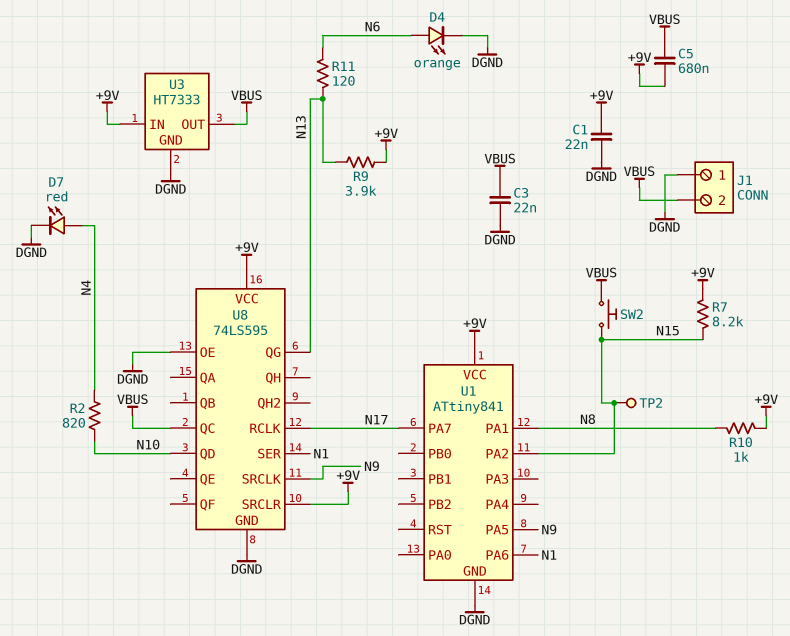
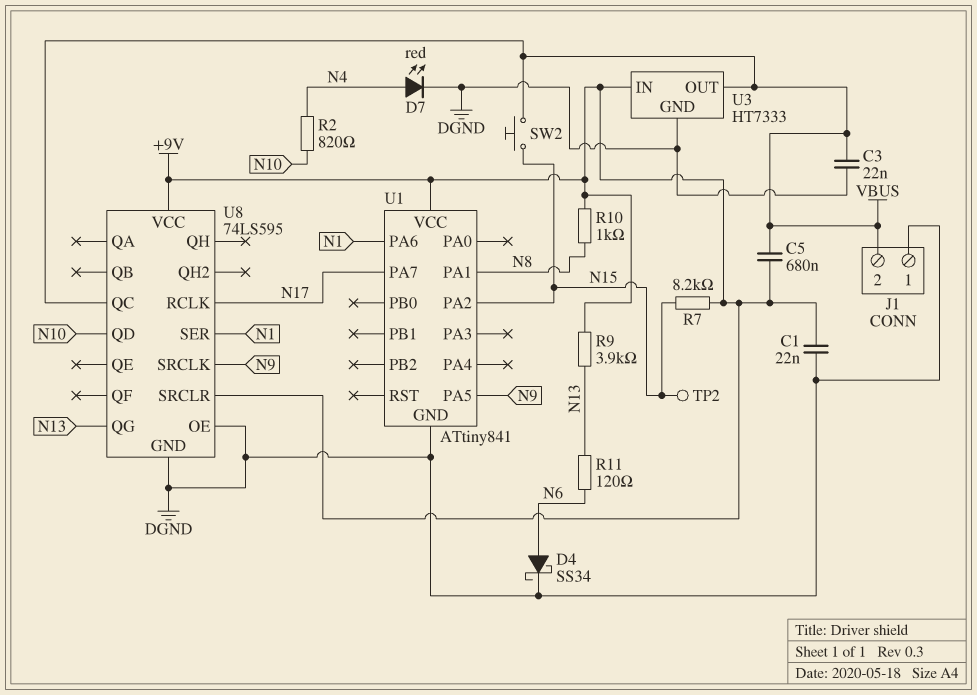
D4: LED orange (A N6, K DGND) -> schottky SS34 (A N6, K DGND)

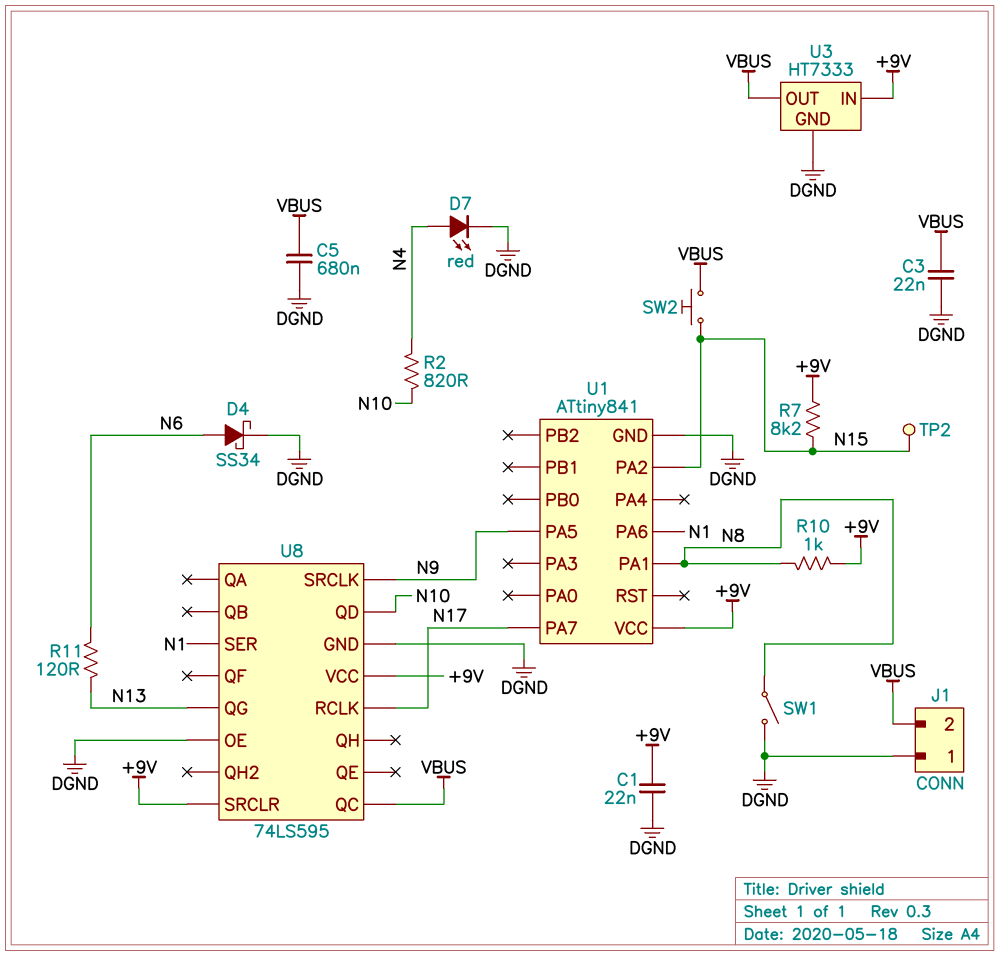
C5: 680nF (+9V, VBUS) -> 680nF (DGND, VBUS)
R9: 3.9k (+9V, N13) -> none
SW1: none -> switch (DGND, N8)

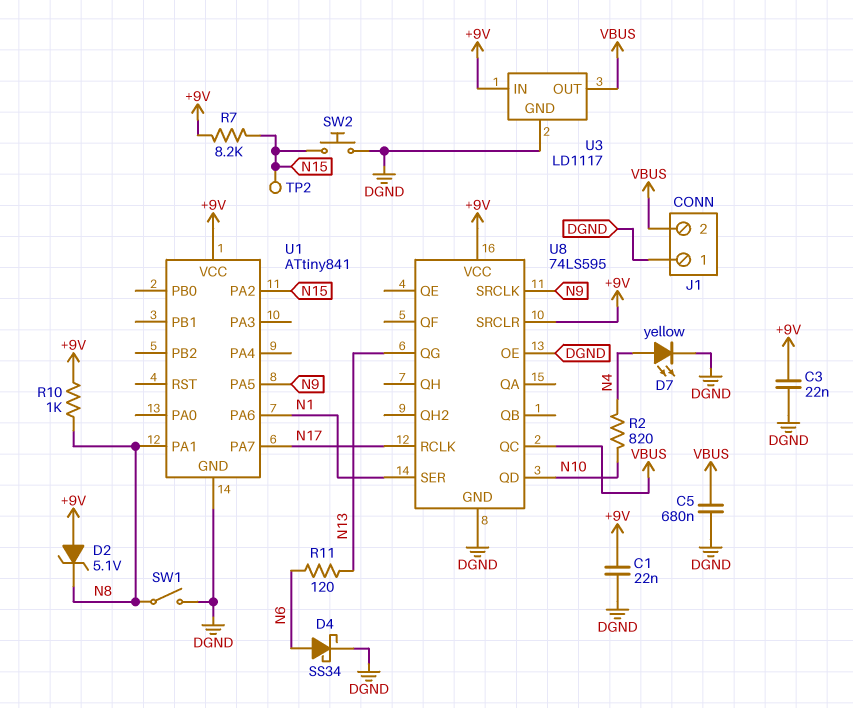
C3: 22nF (DGND, VBUS) -> 22nF (+9V, DGND)
D2: none -> zener 5.1V (A +9V, K N8)
D7: LED red (A N4, K DGND) -> LED yellow (A N4, K DGND)
SW2: button (N15, VBUS) -> button (DGND, N15)
U3: HT7333 -> LD1117

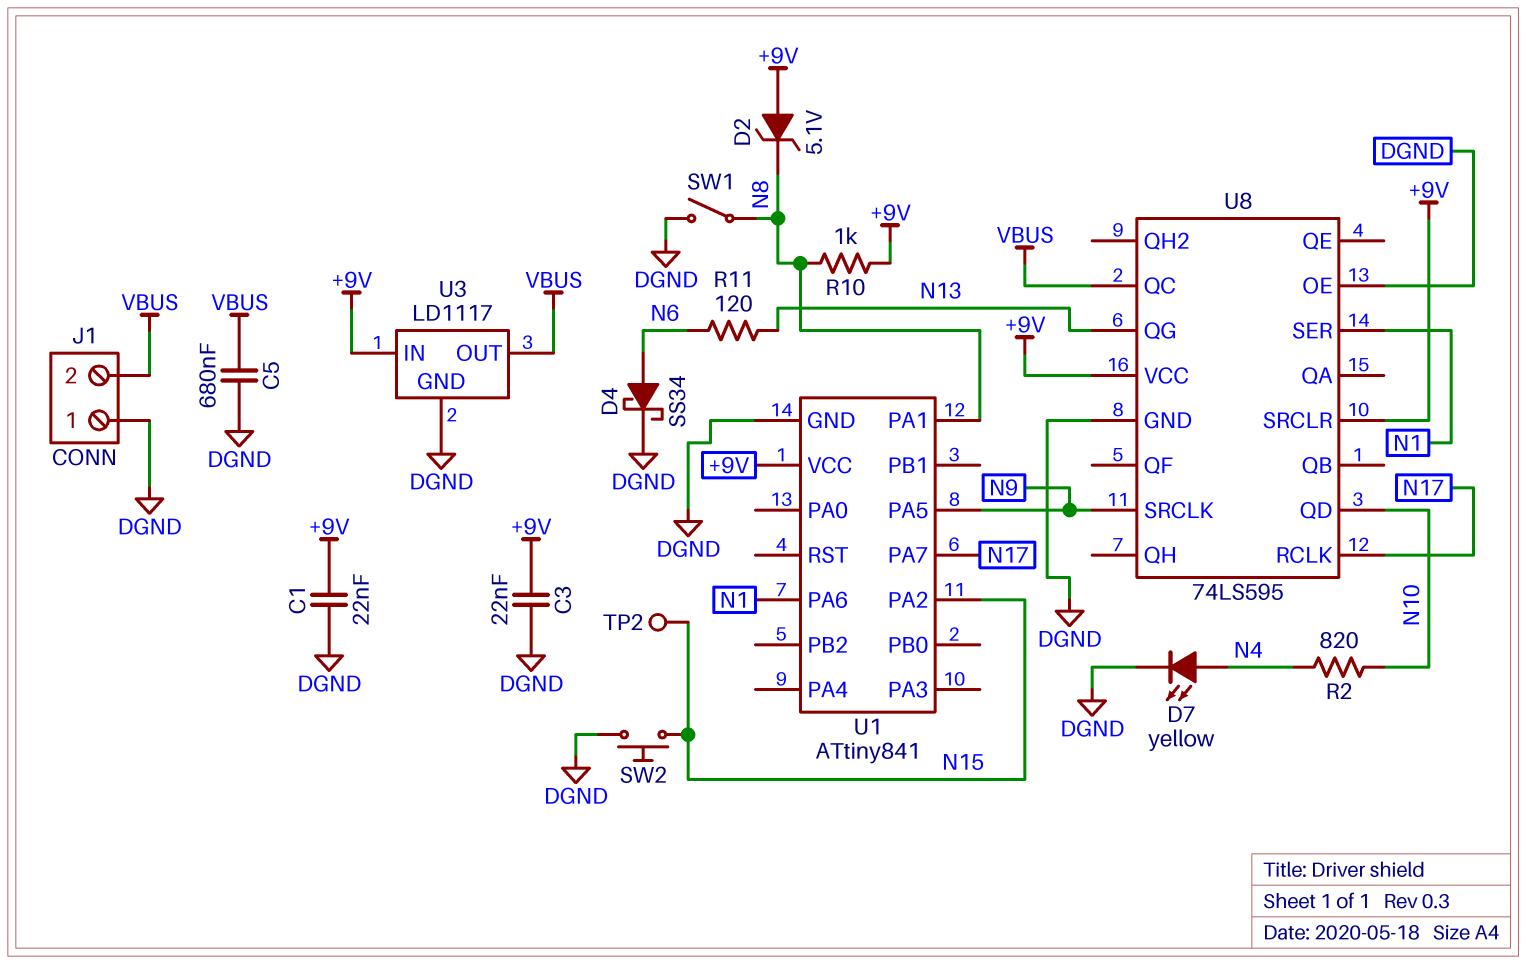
R7: 8.2k (+9V, N15) -> none

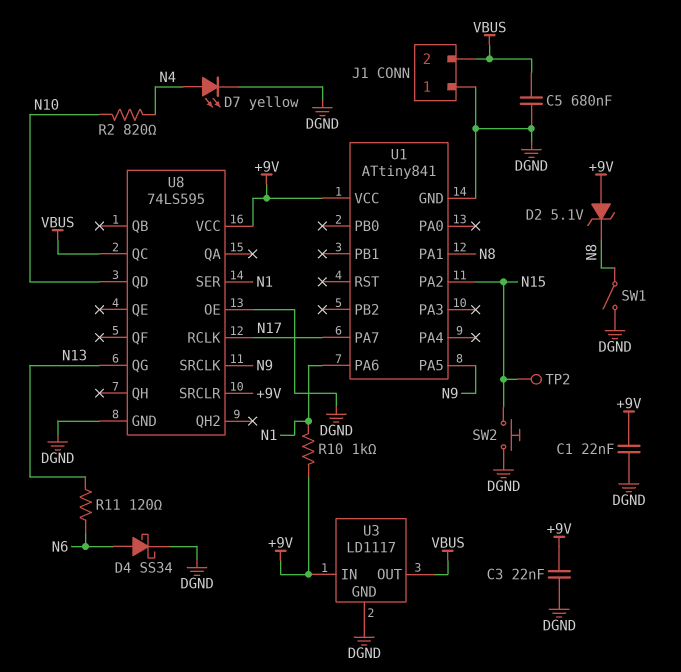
R10: 1k (+9V, N8) -> 1k (+9V, N1)

